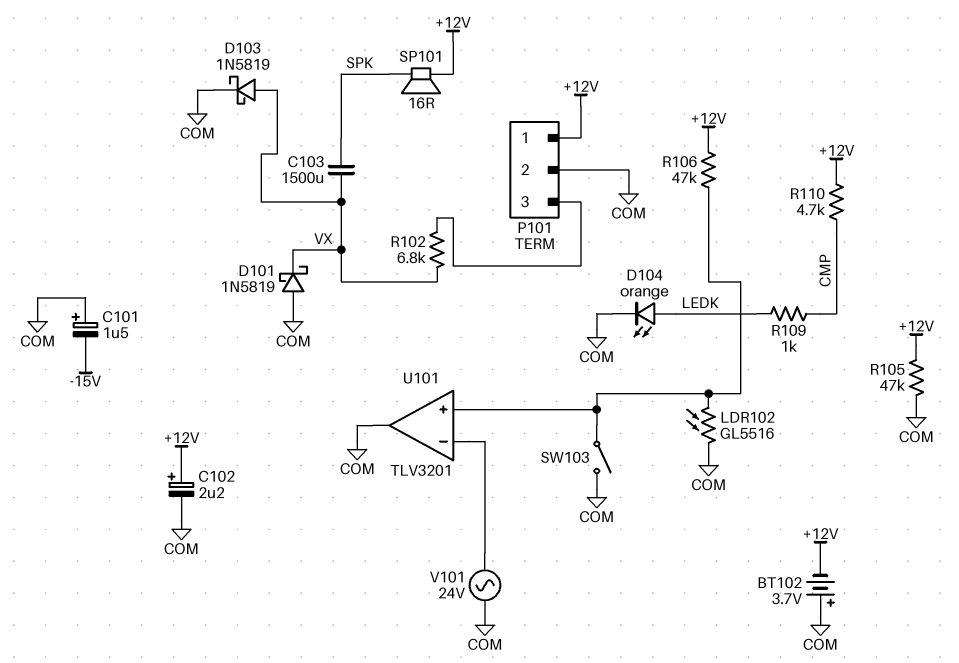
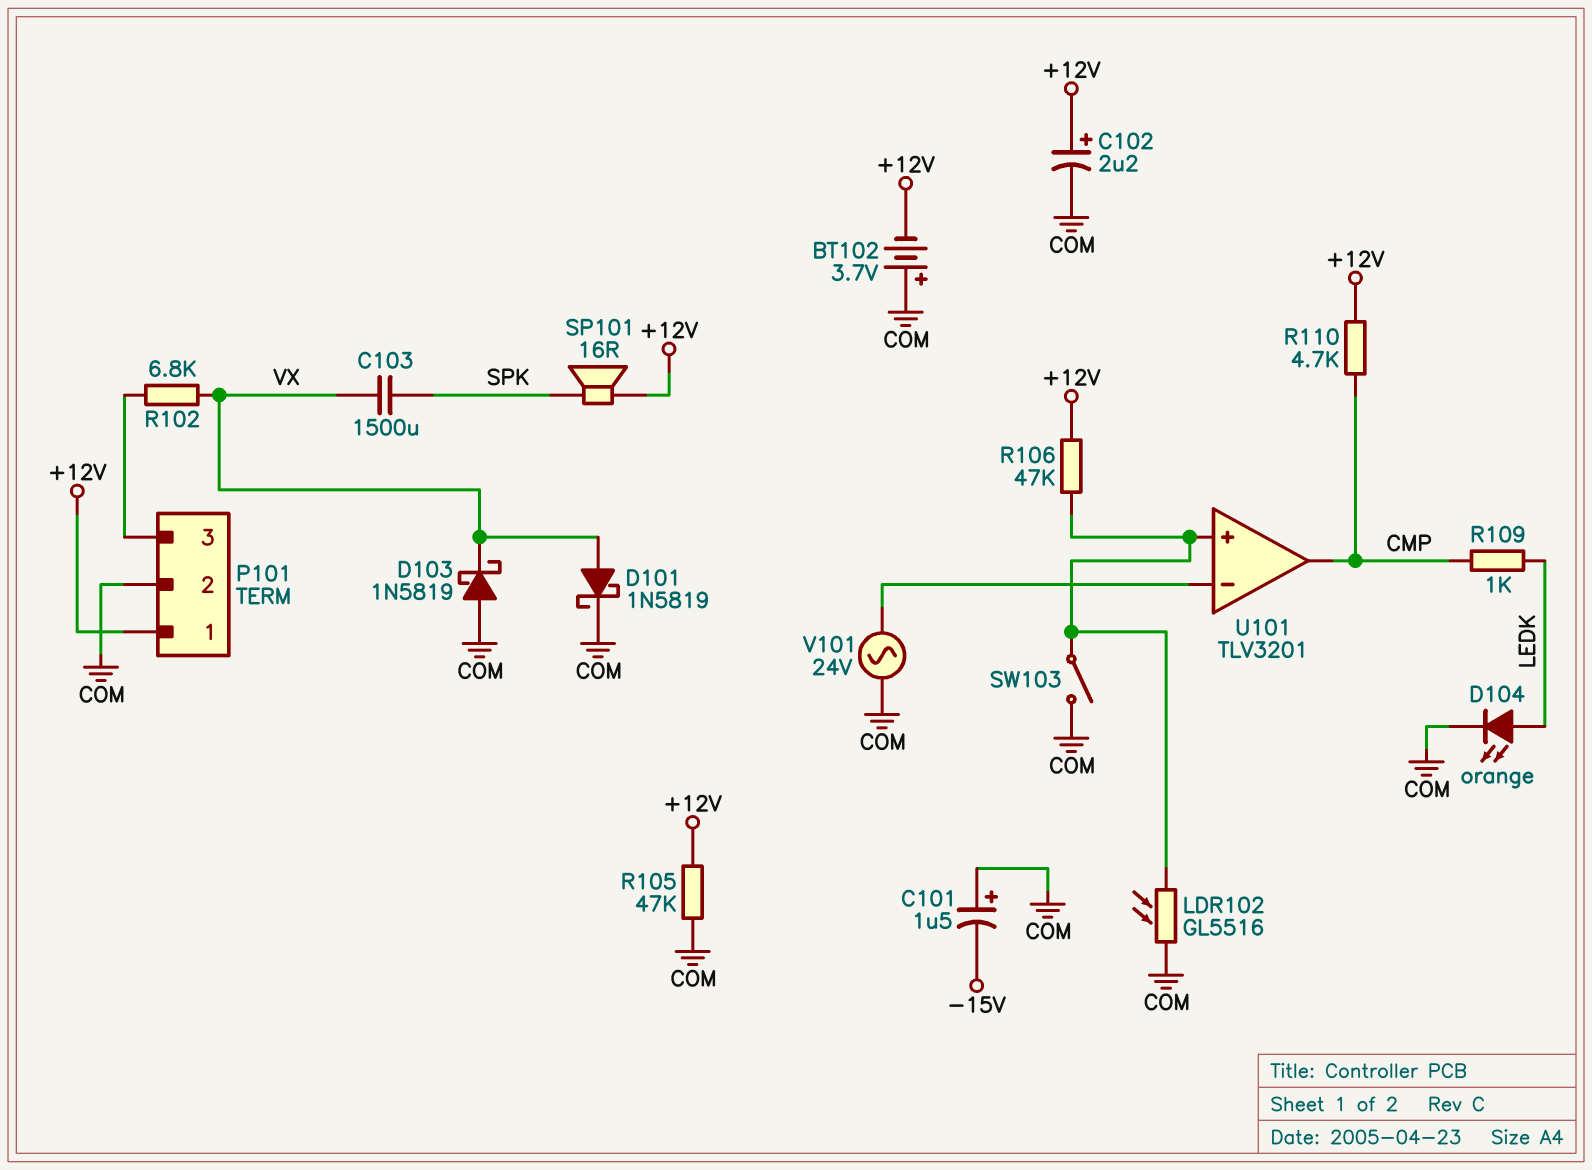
D101: schottky 1N5819 (A COM, K VX) -> schottky 1N5819 (A VX, K COM)
D103: schottky 1N5819 (A VX, K COM) -> schottky 1N5819 (A COM, K VX)
U101 pin out: COM -> CMP

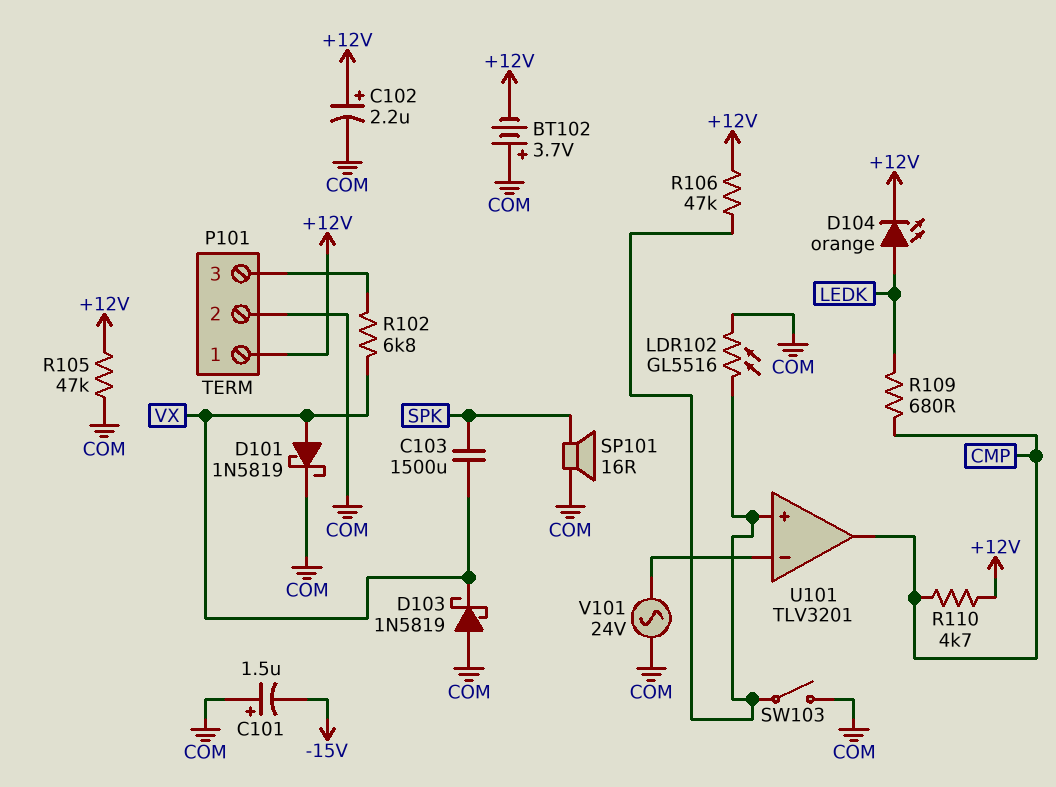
D104: LED orange (A LEDK, K COM) -> LED orange (A LEDK, K +12V)
R109: 1k (CMP, LEDK) -> 680 (CMP, LEDK)
SP101: speaker 16R (+12V, SPK) -> speaker 16R (COM, SPK)

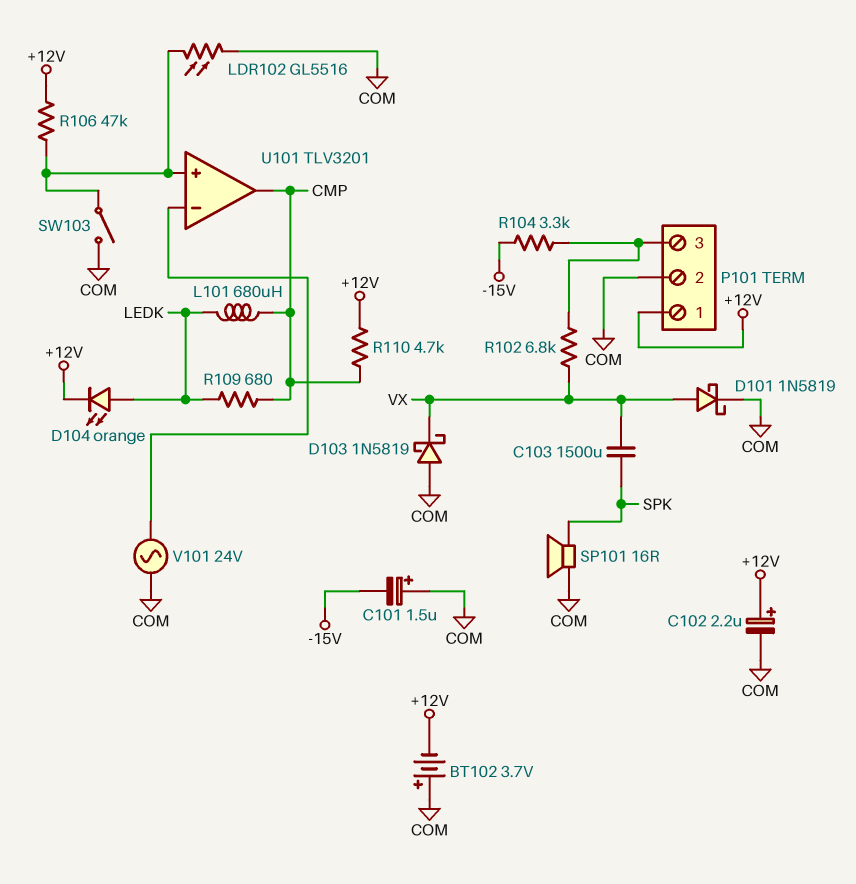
L101: none -> 680uH (CMP, LEDK)
R104: none -> 3.3k (-15V, P101/3)
R105: 47k (+12V, COM) -> none

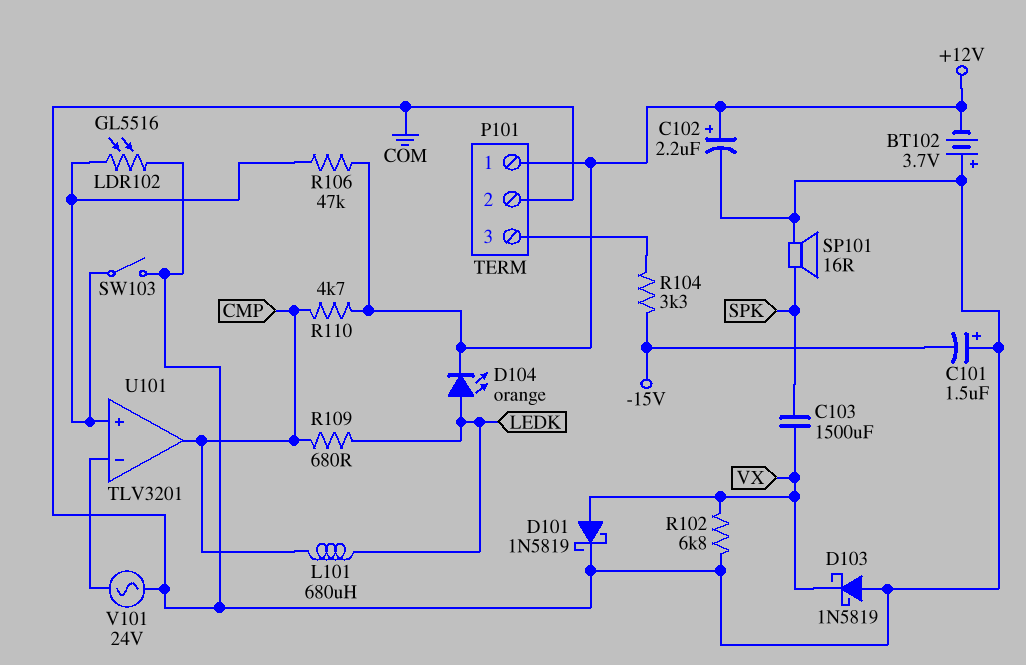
R102: 6.8k (P101/3, VX) -> 6.8k (COM, VX)

